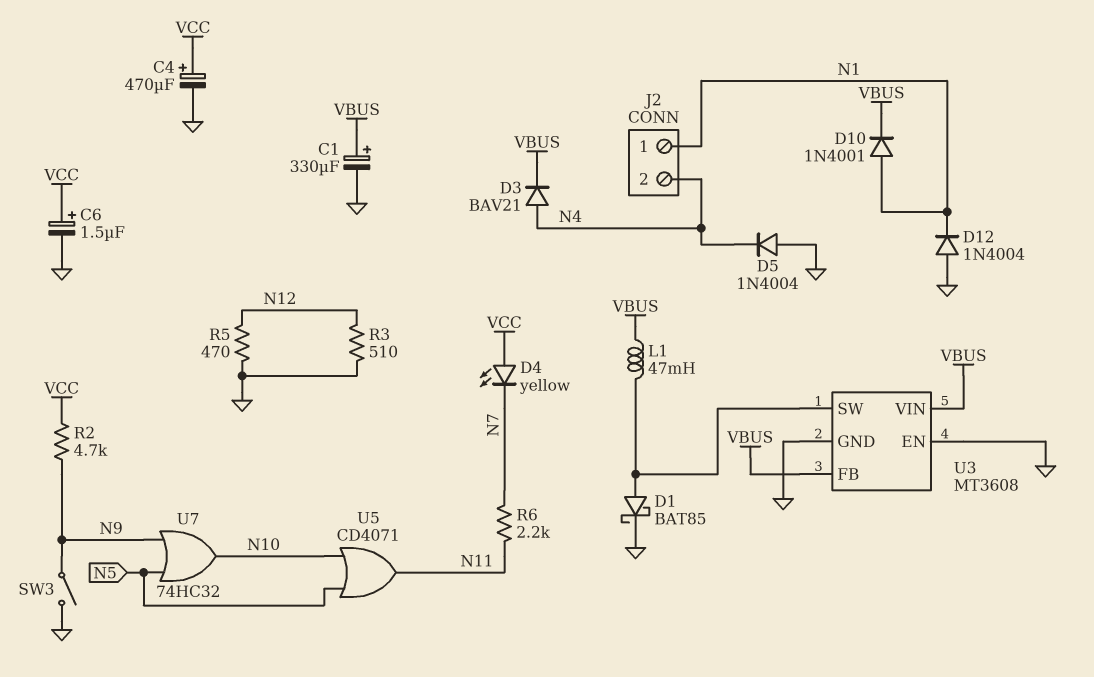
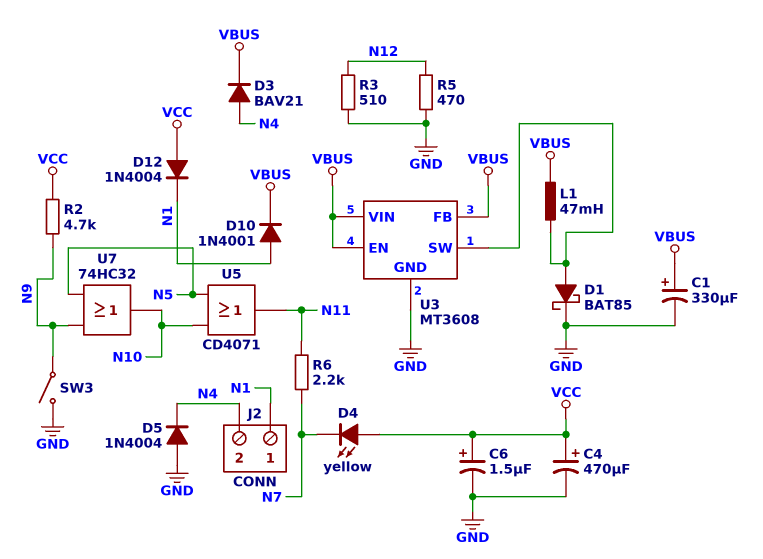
D12: diode 1N4004 (A GND, K N1) -> diode 1N4004 (A VCC, K N1)
U3 pin EN: GND -> VBUS

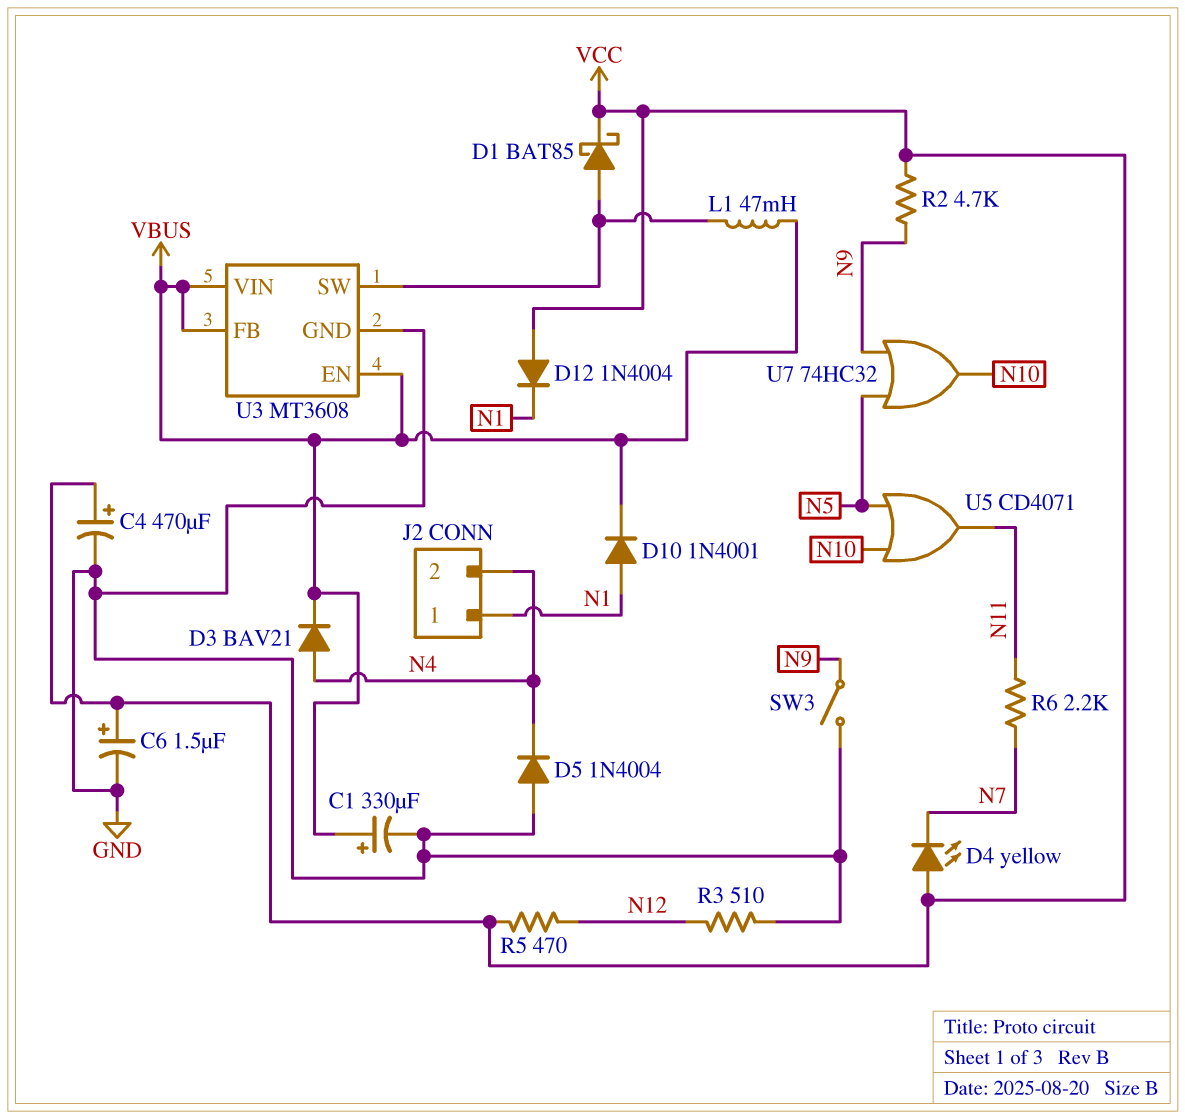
D1: schottky BAT85 (A U3/SW, K GND) -> schottky BAT85 (A U3/SW, K VCC)
R5: 470 (GND, N12) -> 470 (N12, VCC)

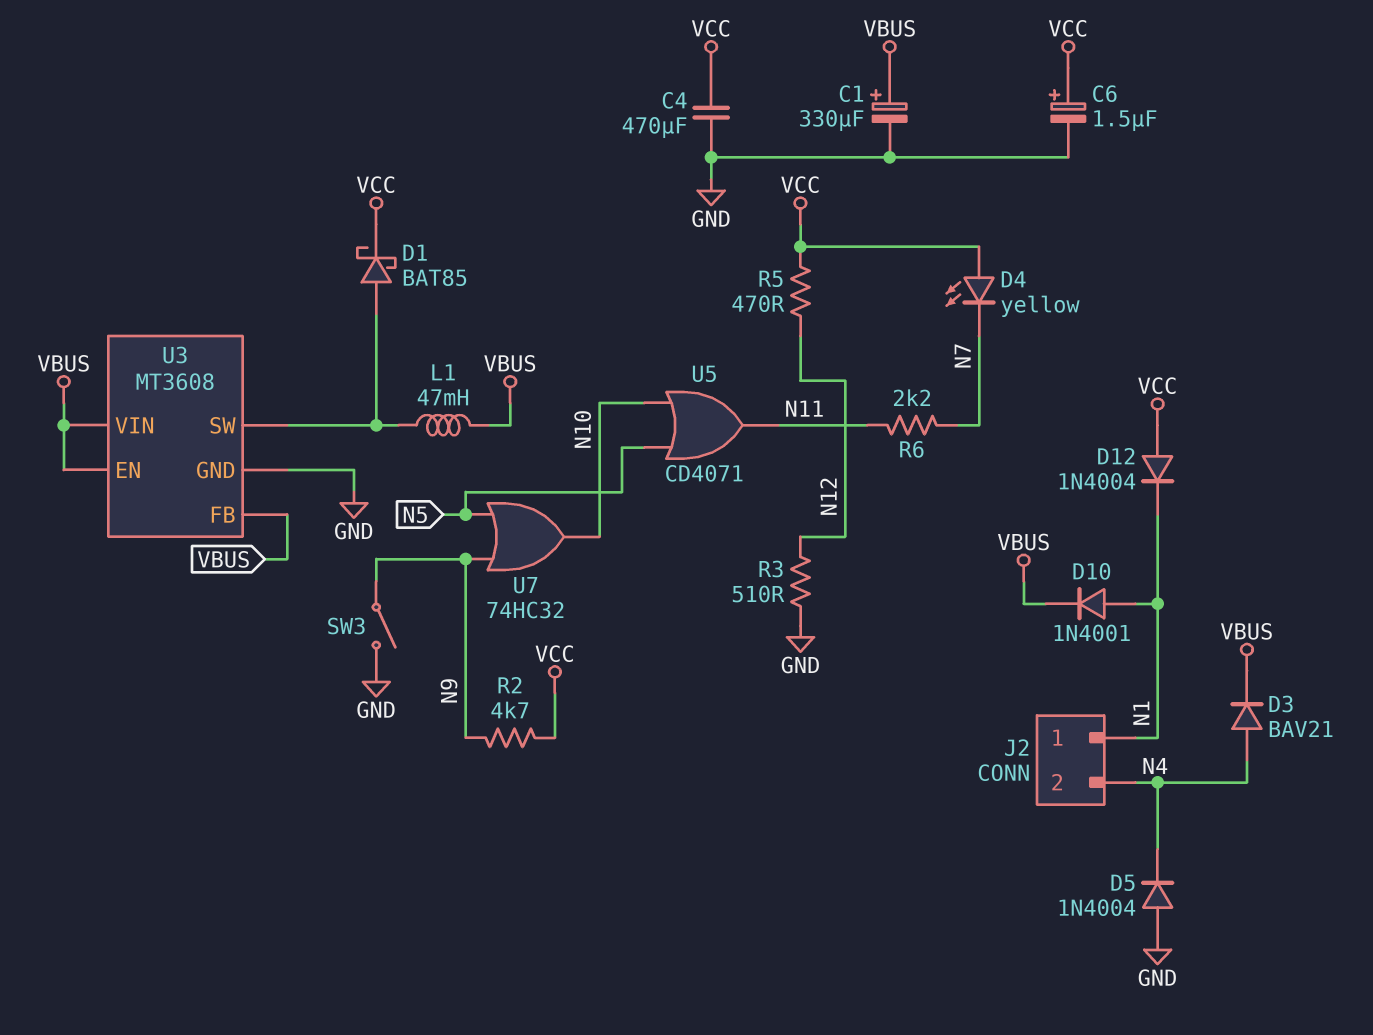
C4: 470uF (plus VCC, minus GND) -> 470uF (GND, VCC)

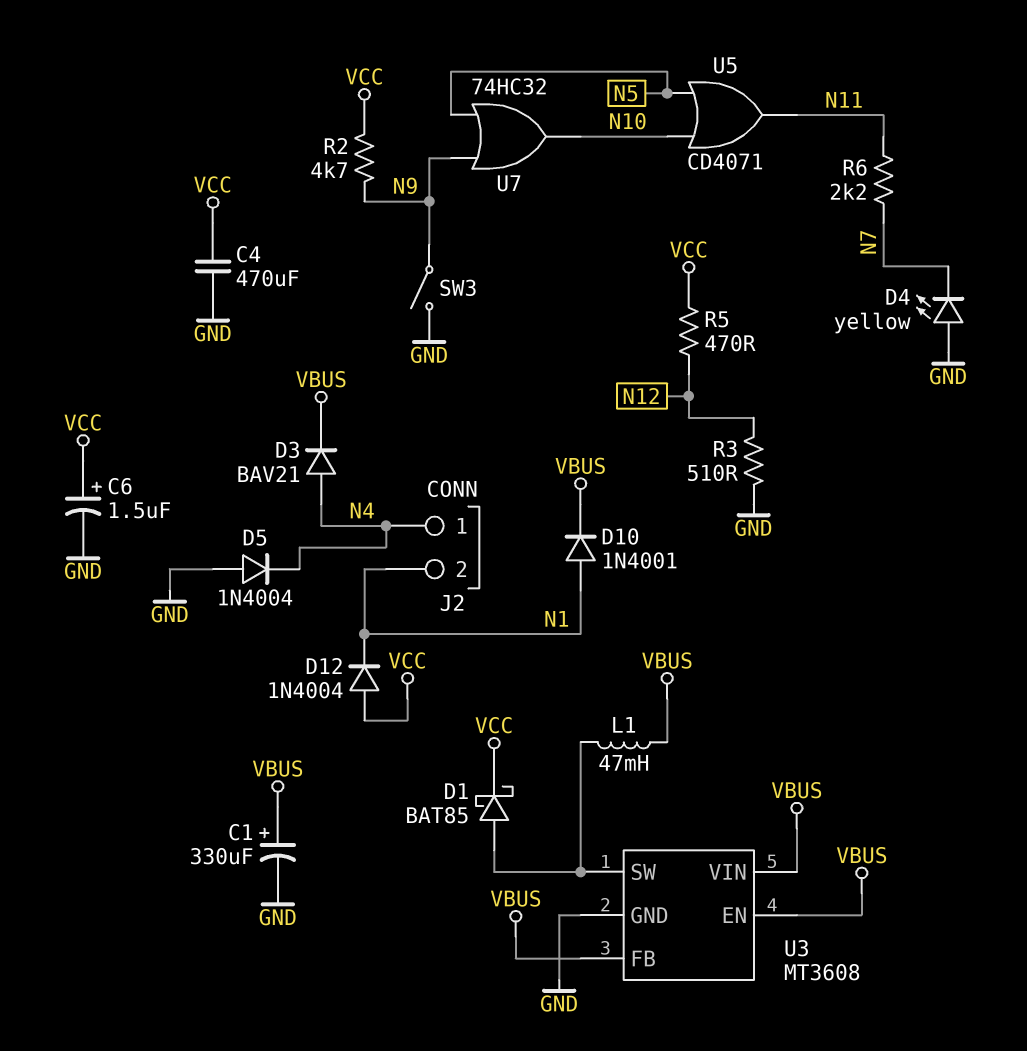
D4: LED yellow (A VCC, K N7) -> LED yellow (A GND, K N7)
J2 pin 1: N1 -> N4
J2 pin 2: N4 -> N1

